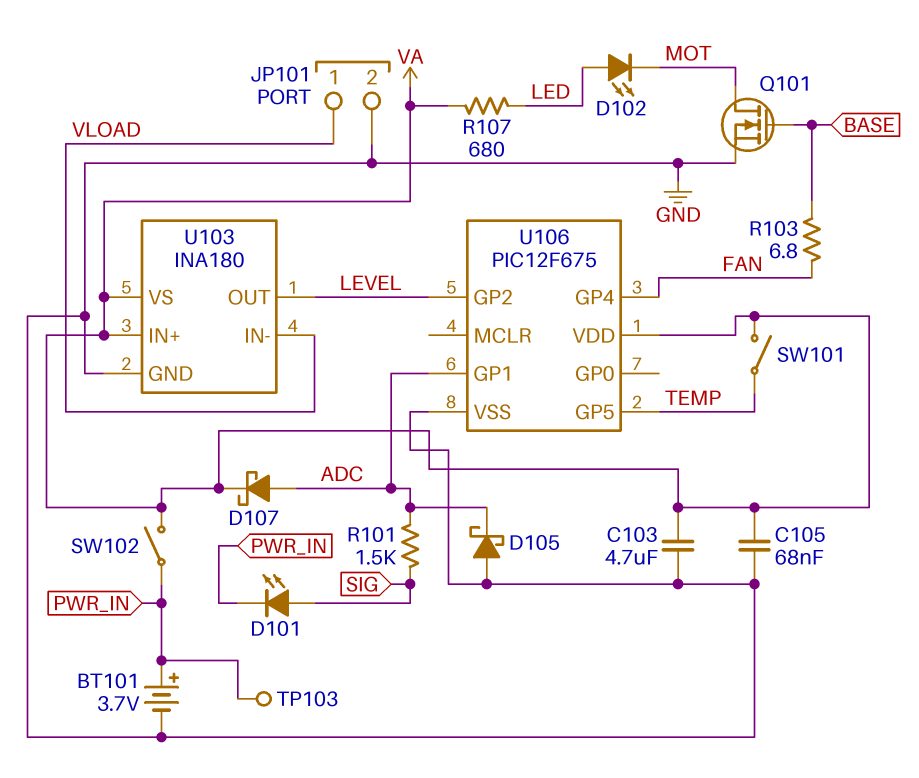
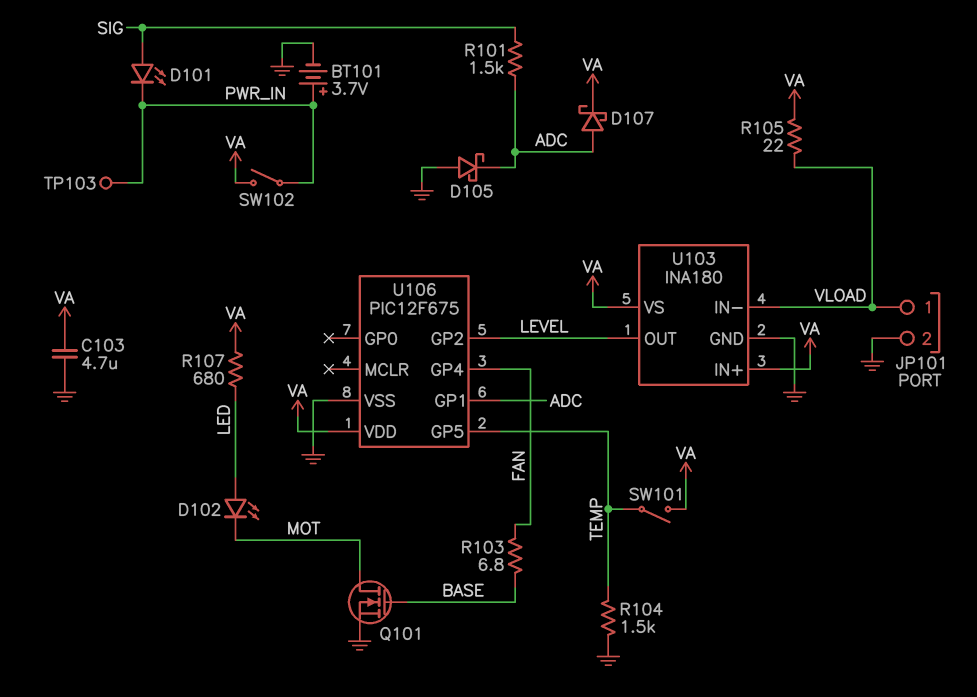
C105: 68nF (GND, VA) -> none
R104: none -> 1.5k (GND, TEMP)
R105: none -> 22 (VA, VLOAD)

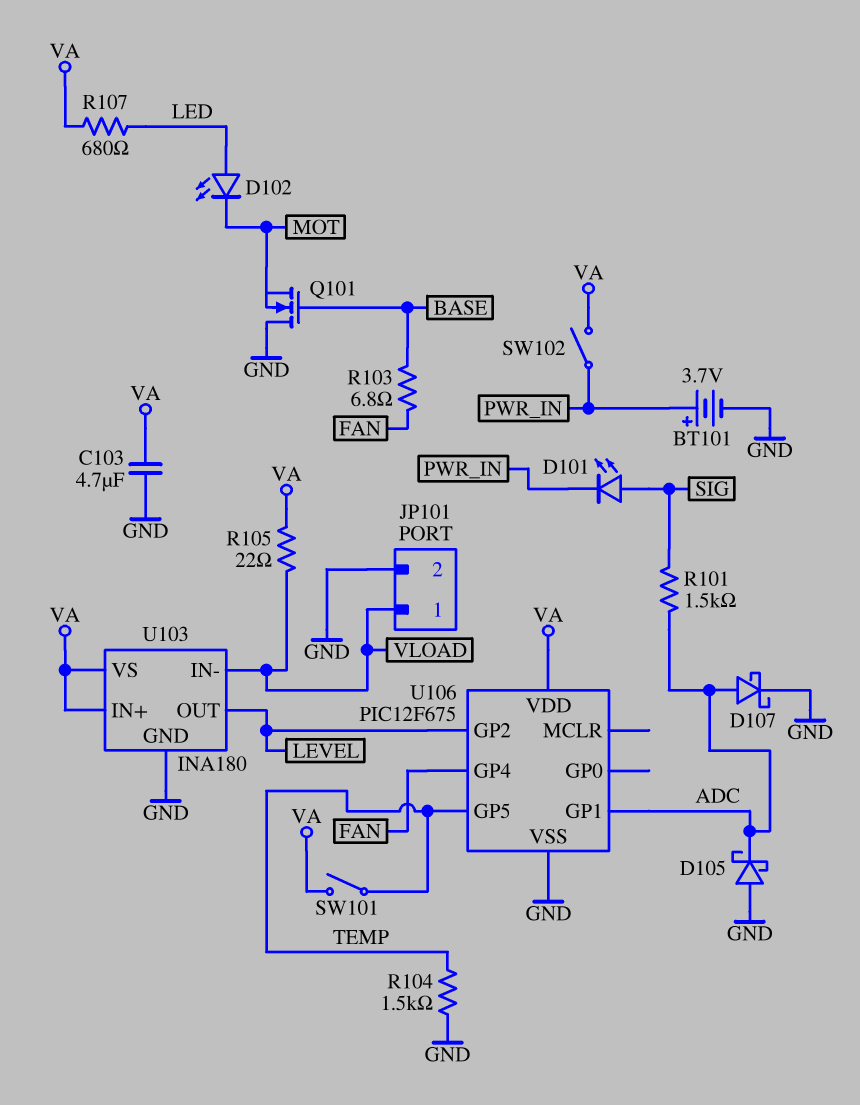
D107: schottky (A ADC, K VA) -> schottky (A ADC, K GND)
Q101: NMOS (G BASE, D MOT, S GND) -> NMOS (G BASE, D GND, S MOT)
TP103: test point (PWR_IN) -> none

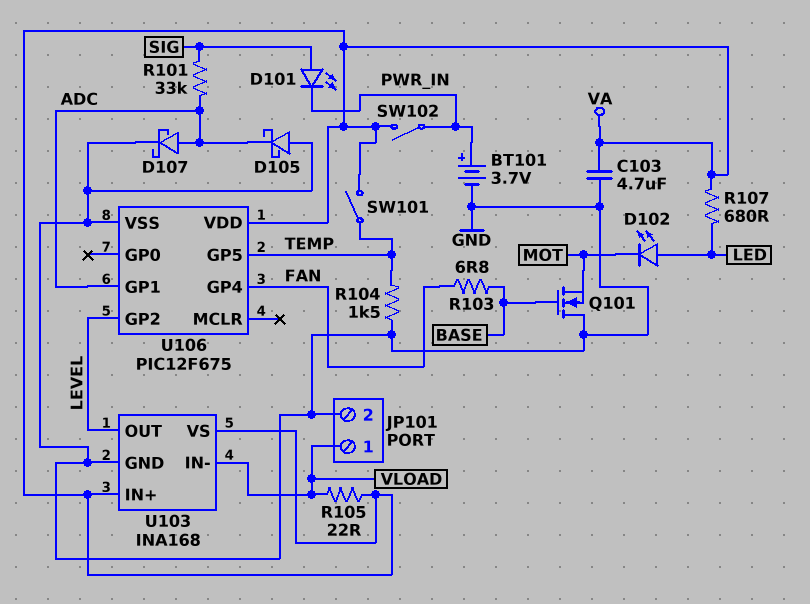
R101: 1.5k (ADC, SIG) -> 33k (ADC, SIG)
U103: INA180 -> INA168

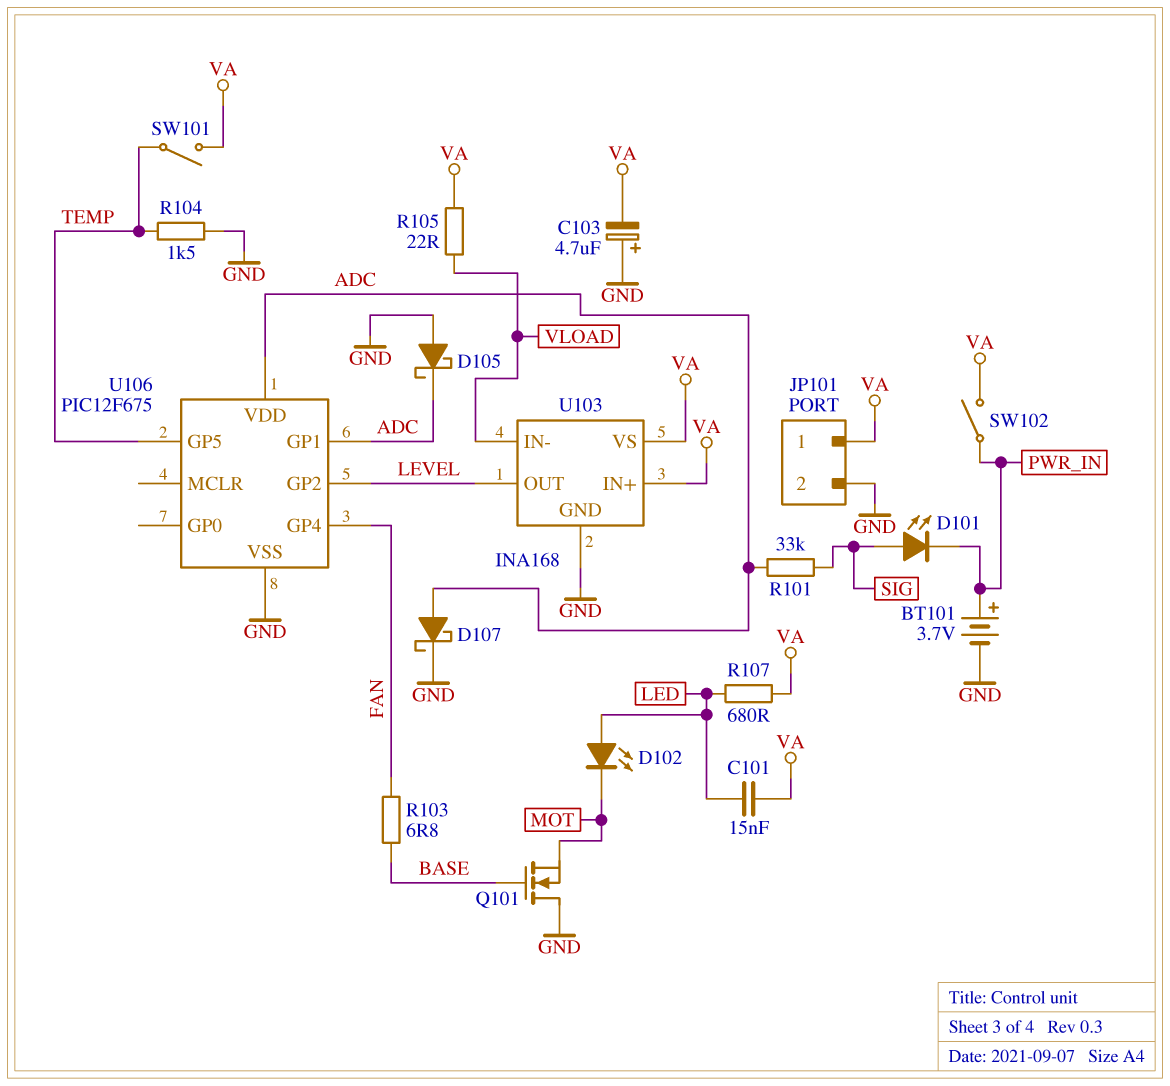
C101: none -> 15nF (LED, VA)
C103: 4.7uF (GND, VA) -> 4.7uF (plus GND, minus VA)
JP101 pin 1: VLOAD -> VA
U106 pin VDD: VA -> ADC

